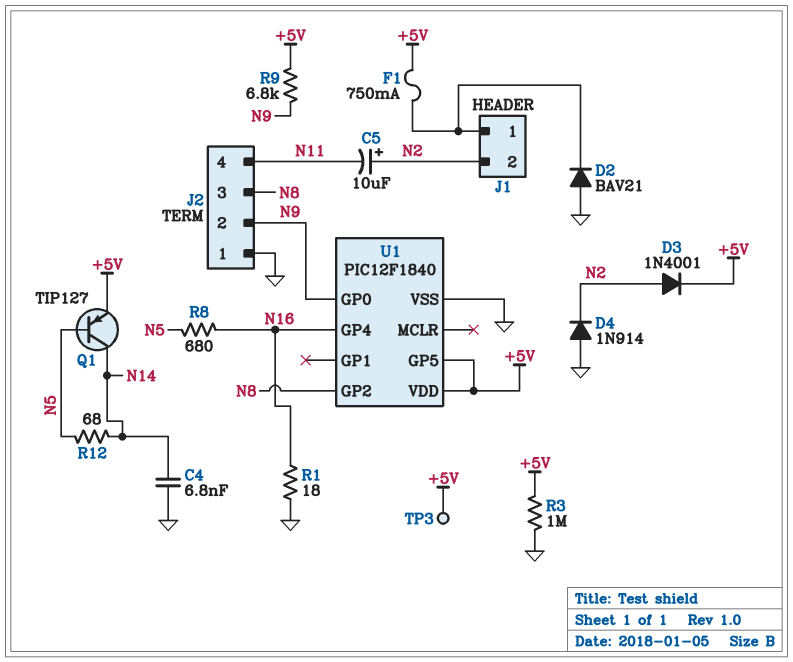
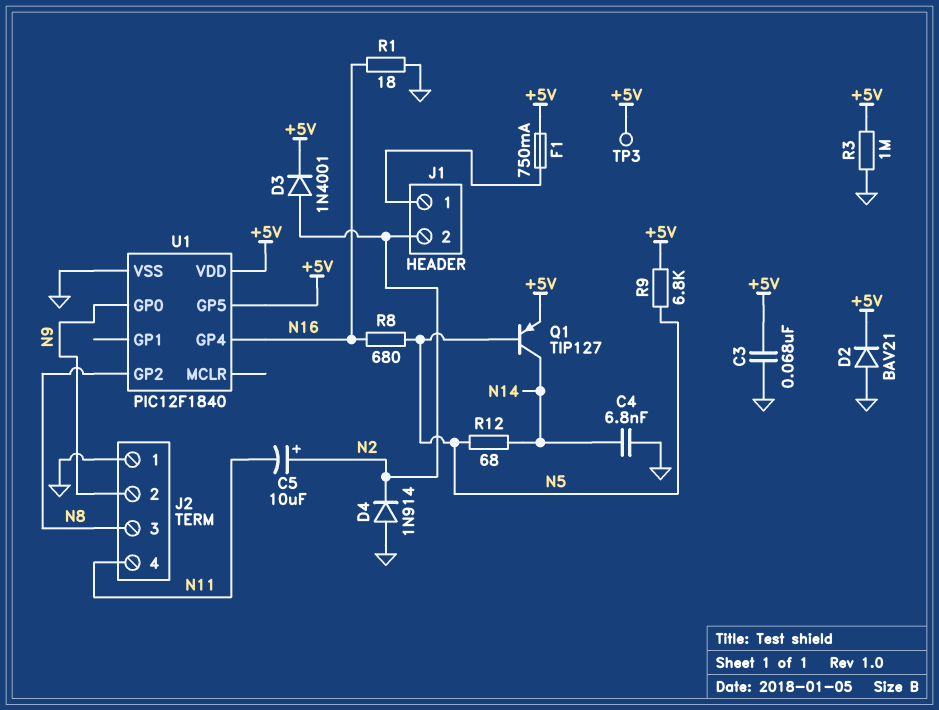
C3: none -> 68nF (+5V, GND)
D2: diode BAV21 (A GND, K J1/1) -> diode BAV21 (A GND, K +5V)
R9: 6.8k (+5V, N9) -> 6.8k (+5V, N5)

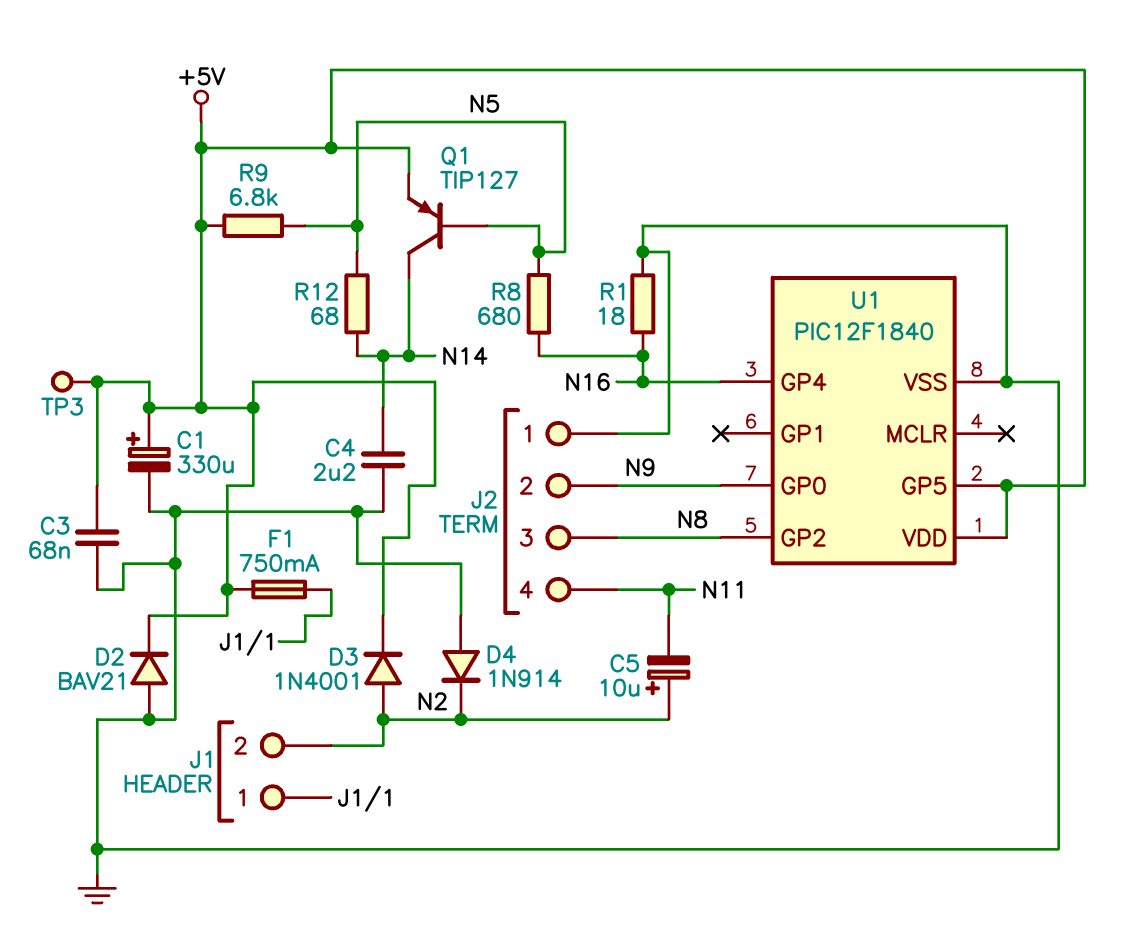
C1: none -> 330uF (plus +5V, minus GND)
C4: 6.8nF (GND, N14) -> 2.2uF (GND, N14)
R3: 1M (+5V, GND) -> none

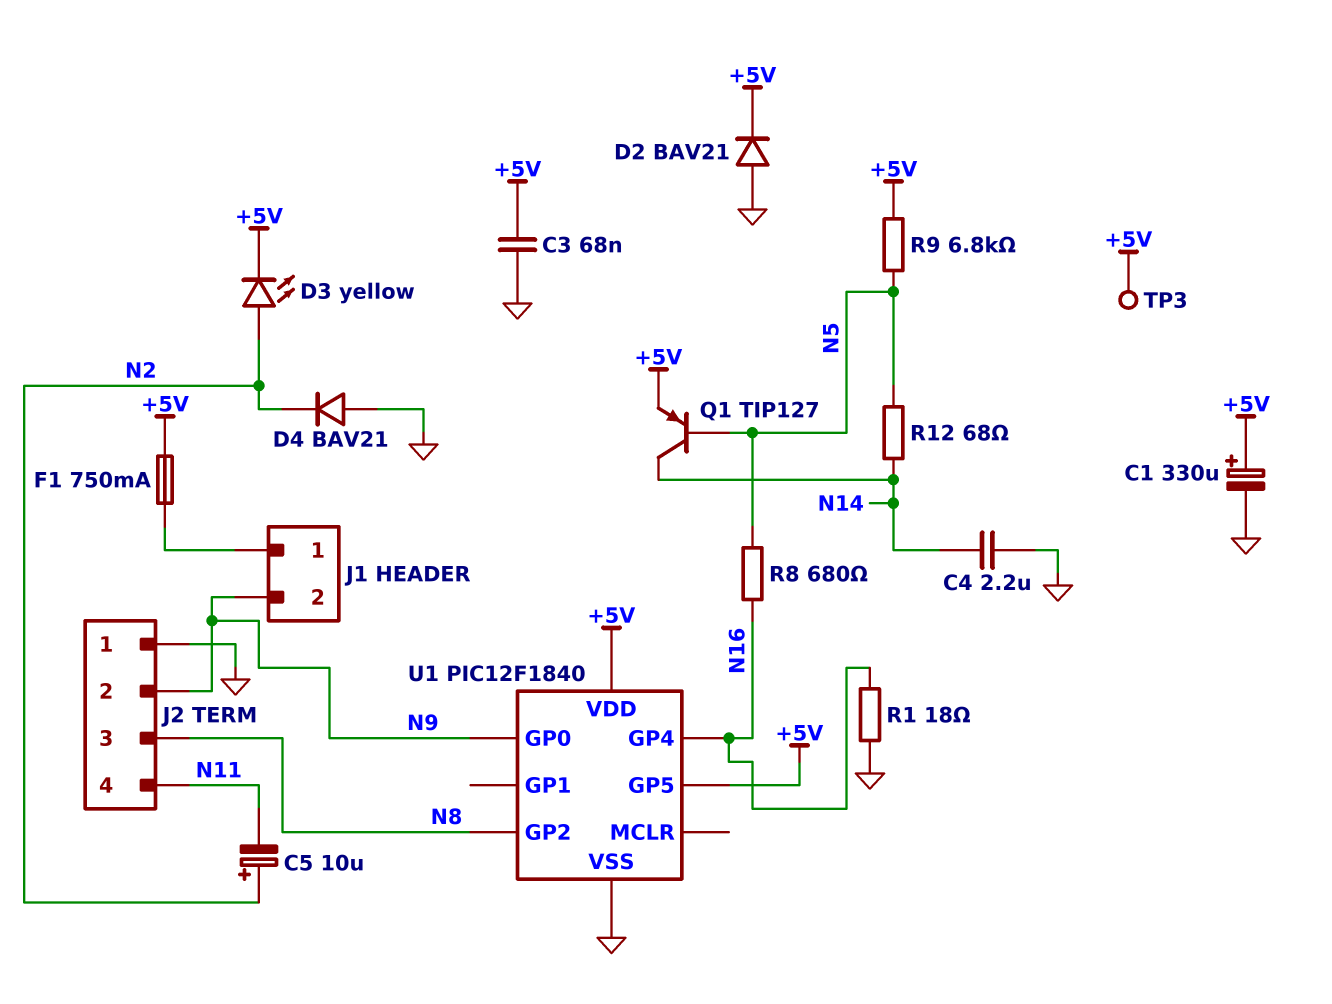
D3: diode 1N4001 (A N2, K +5V) -> LED yellow (A N2, K +5V)
D4: diode 1N914 (A GND, K N2) -> diode BAV21 (A GND, K N2)
J1 pin 2: N2 -> N9

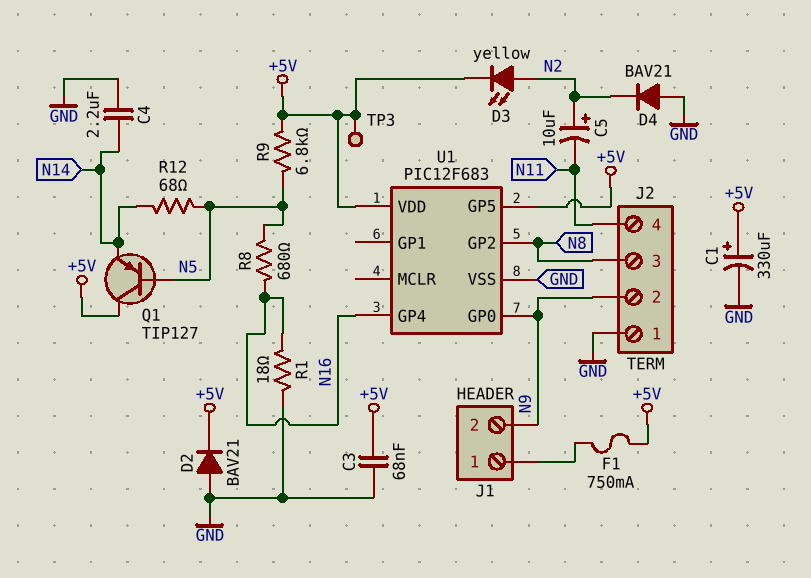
Q1: PNP TIP127 (B N5, C N14, E +5V) -> PNP TIP127 (B N5, C +5V, E N14)
U1: PIC12F1840 -> PIC12F683

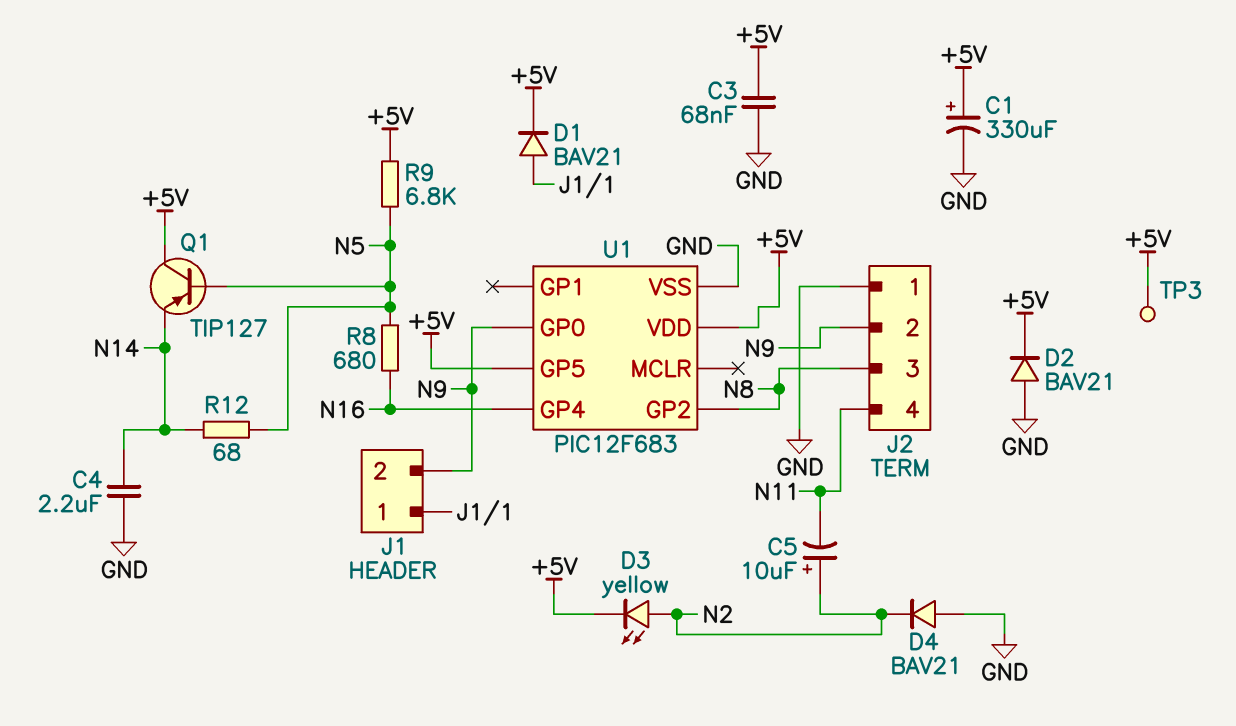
D1: none -> diode BAV21 (A J1/1, K +5V)
F1: 750mA (+5V, J1/1) -> none
R1: 18 (GND, N16) -> none

